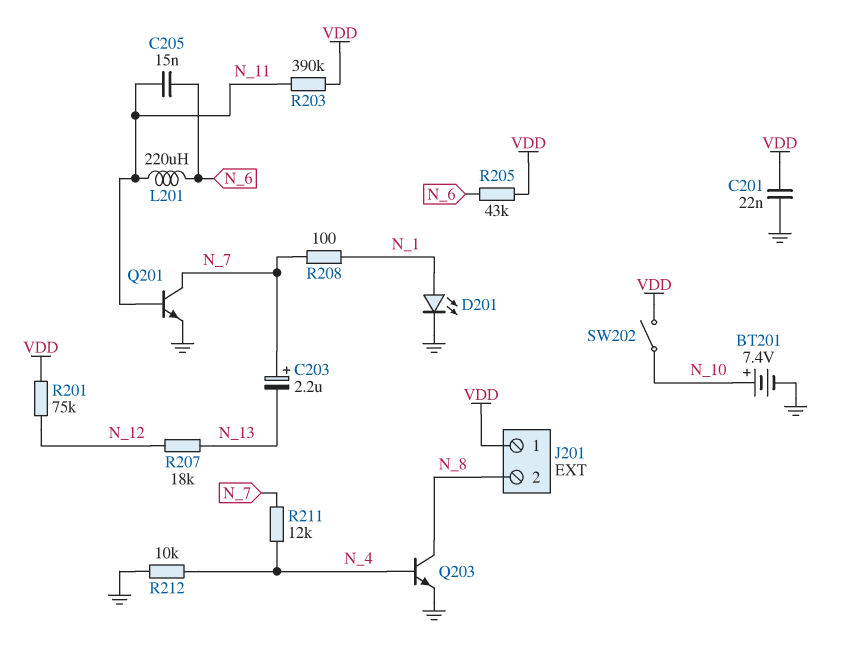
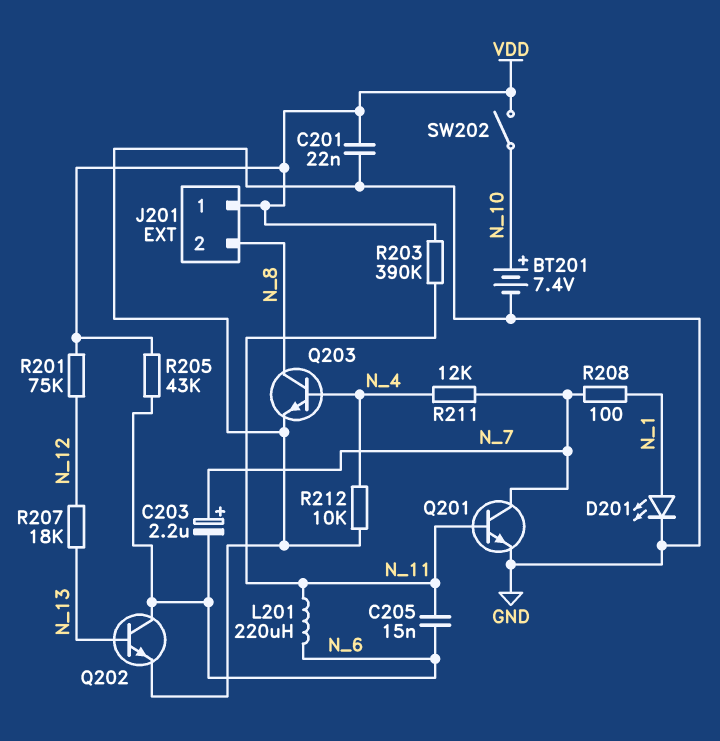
C203: 2.2uF (plus N_7, minus N_13) -> 2.2uF (plus N_7, minus N_6)
Q202: none -> NPN (B N_13, C N_6, E GND)

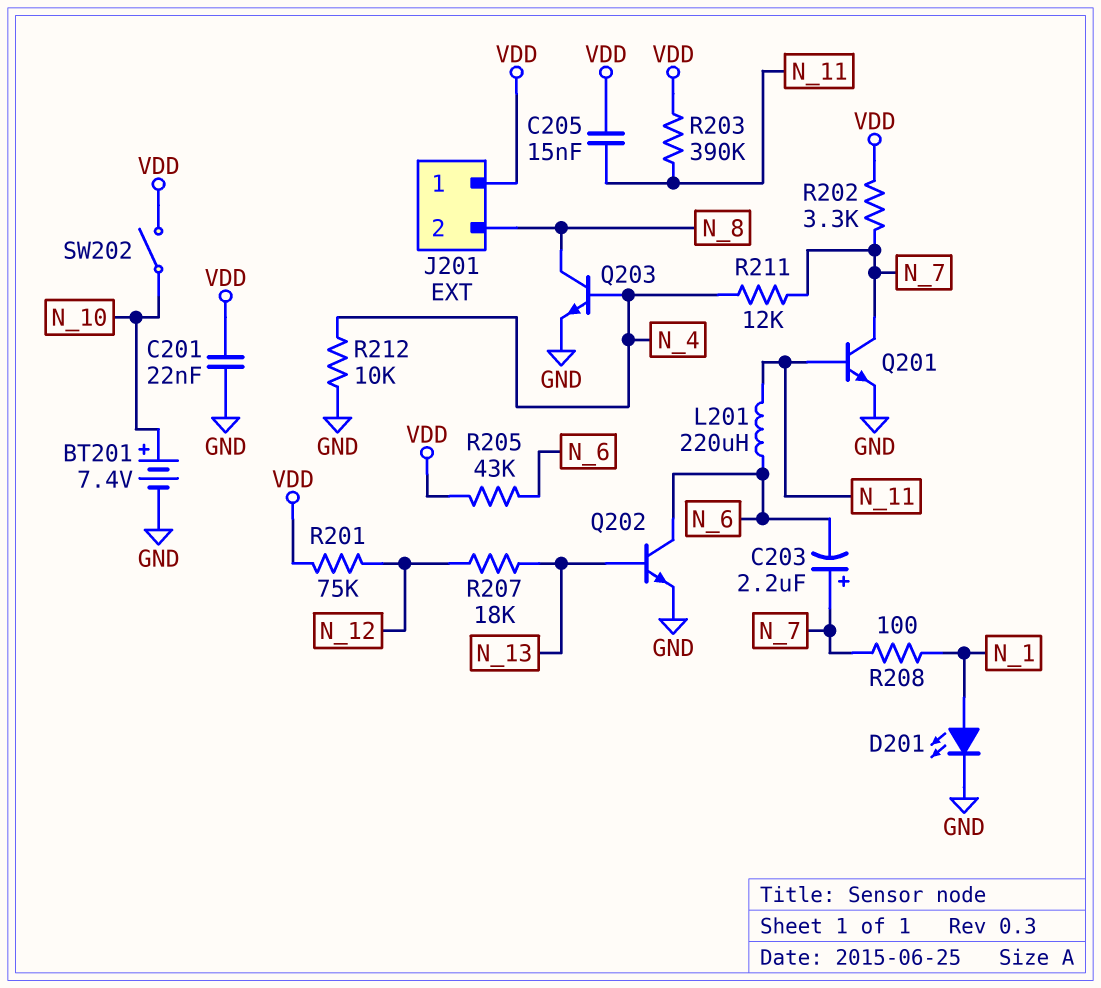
C205: 15nF (N_6, N_11) -> 15nF (N_11, VDD)
R202: none -> 3.3k (N_7, VDD)

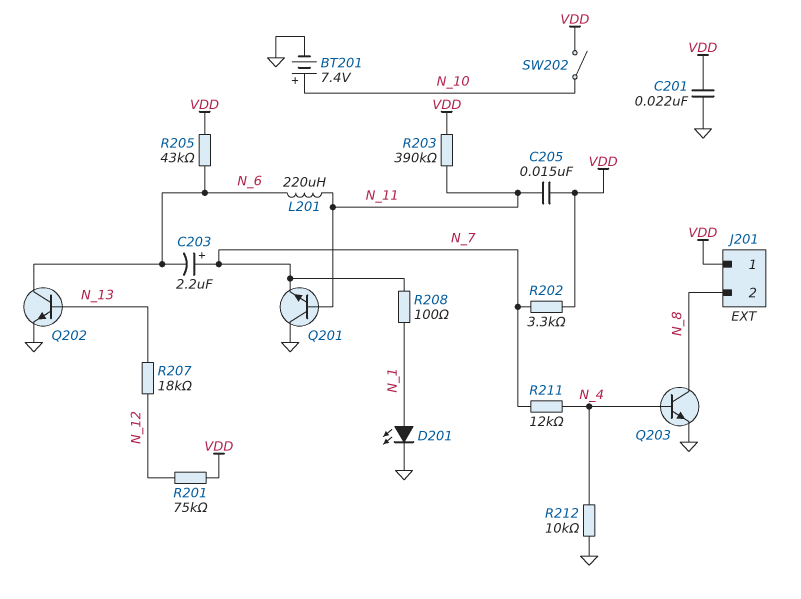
Q201: NPN (B N_11, C N_7, E GND) -> NPN (B N_11, C GND, E N_7)

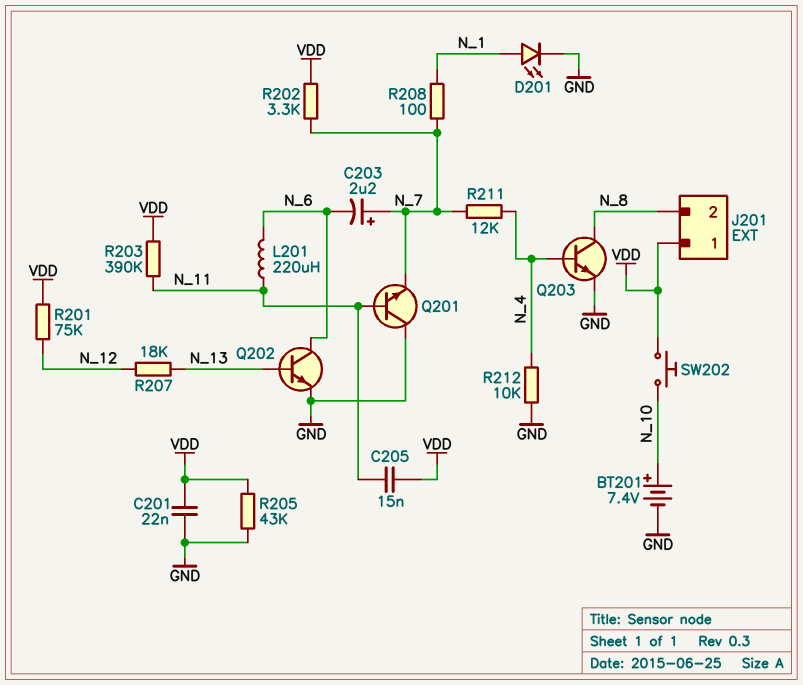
R205: 43k (N_6, VDD) -> 43k (GND, VDD)
SW202: switch (N_10, VDD) -> button (N_10, VDD)

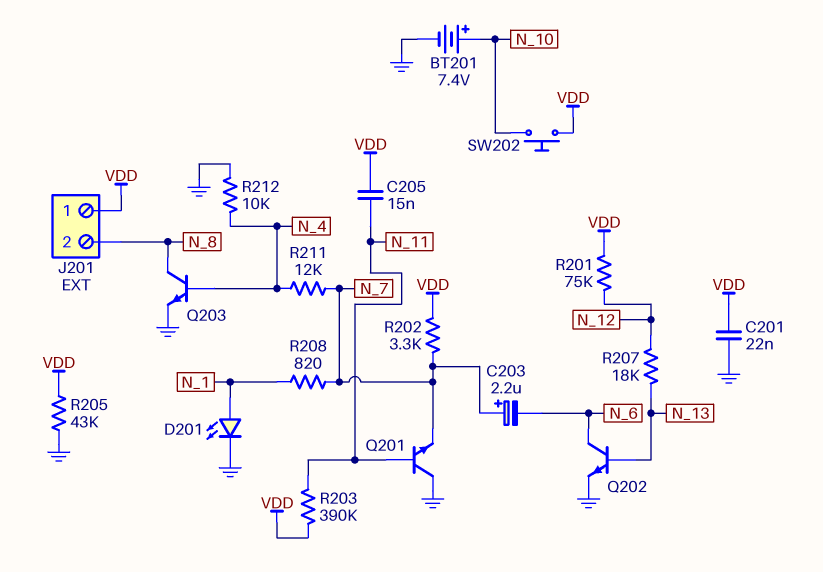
L201: 220uH (N_6, N_11) -> none
R208: 100 (N_1, N_7) -> 820 (N_1, N_7)

